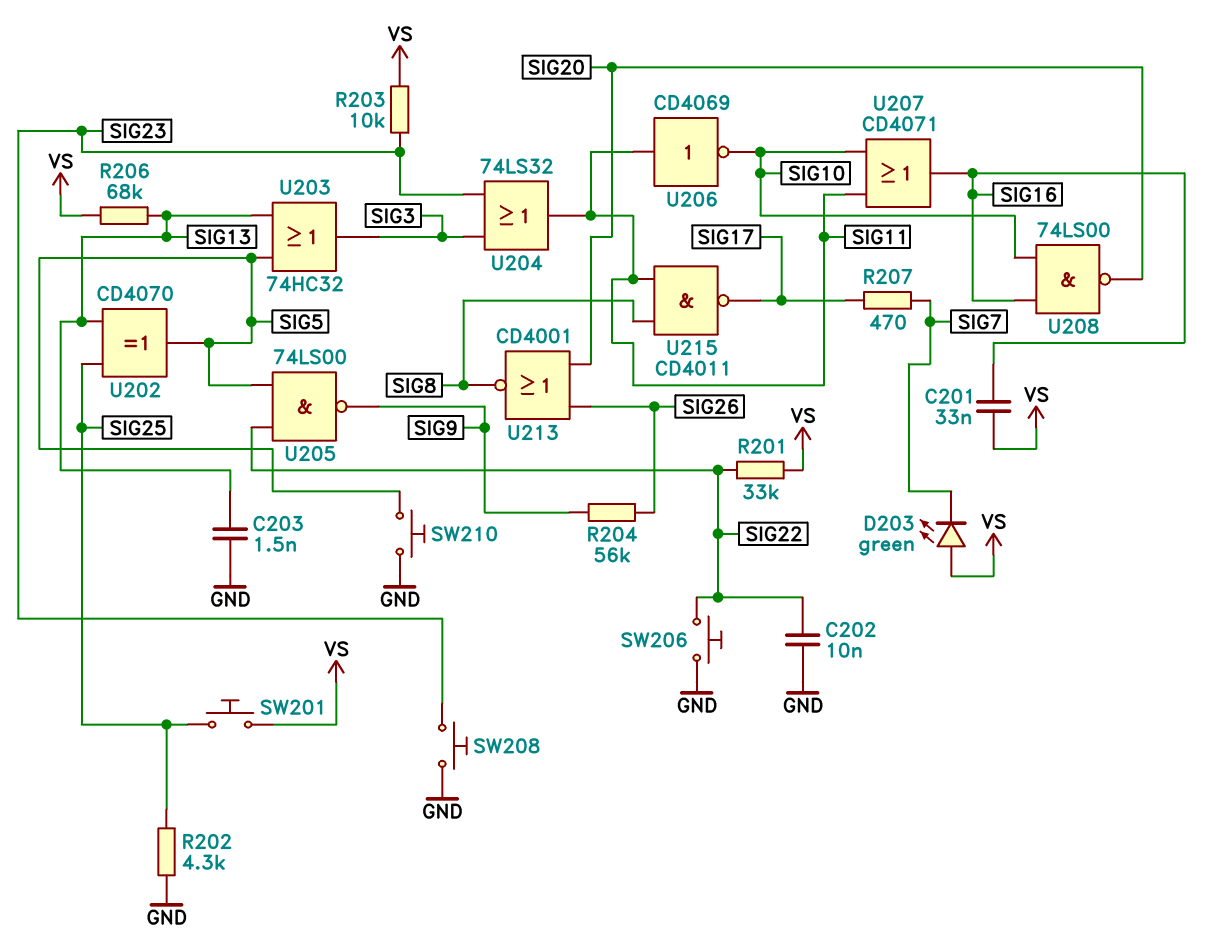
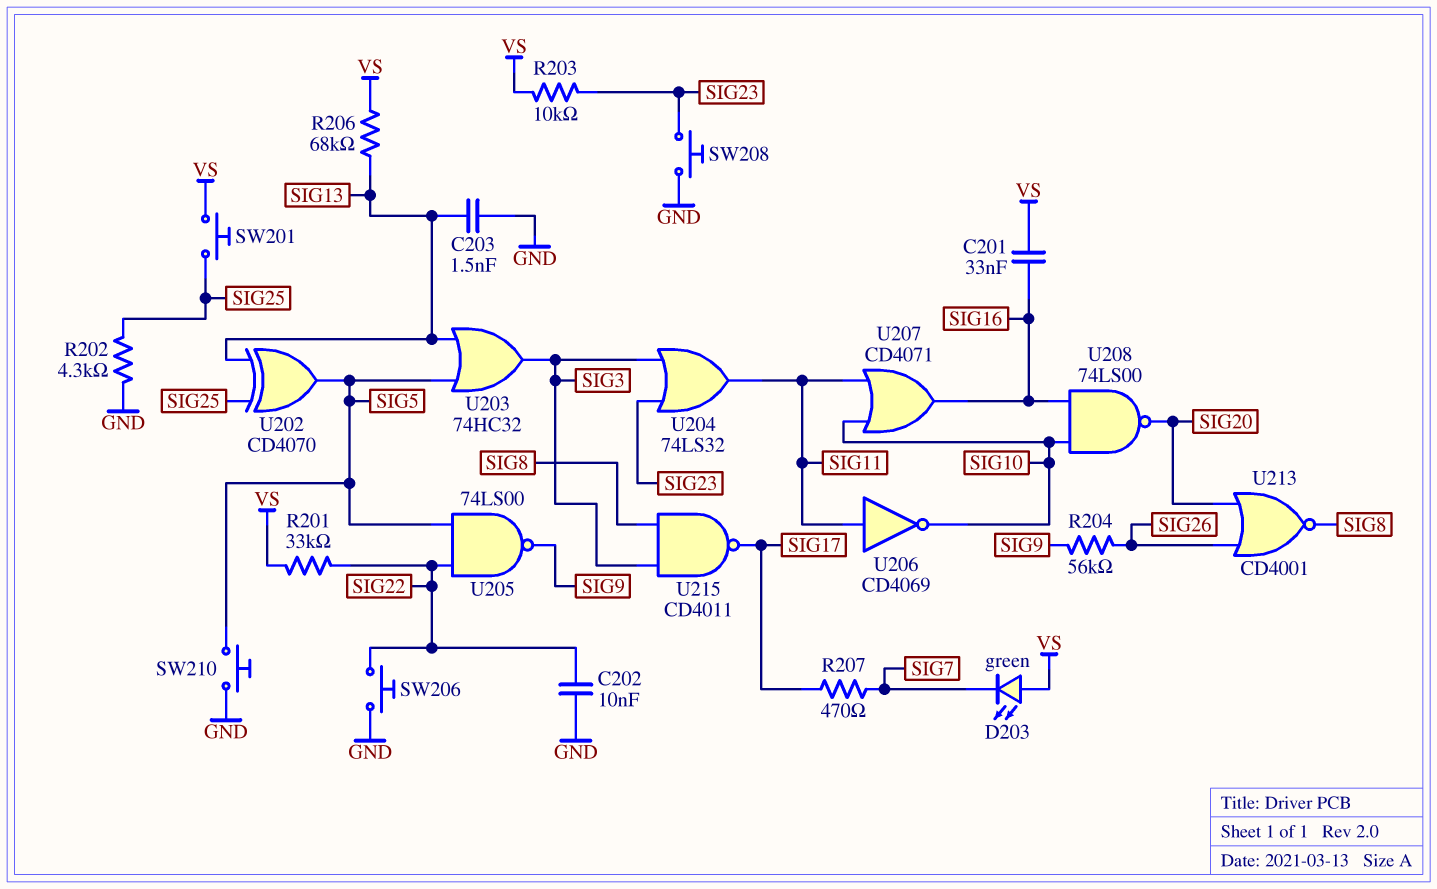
U215: NAND CD4011 (in SIG8, in SIG11, out SIG17) -> NAND CD4011 (in SIG3, in SIG8, out SIG17)

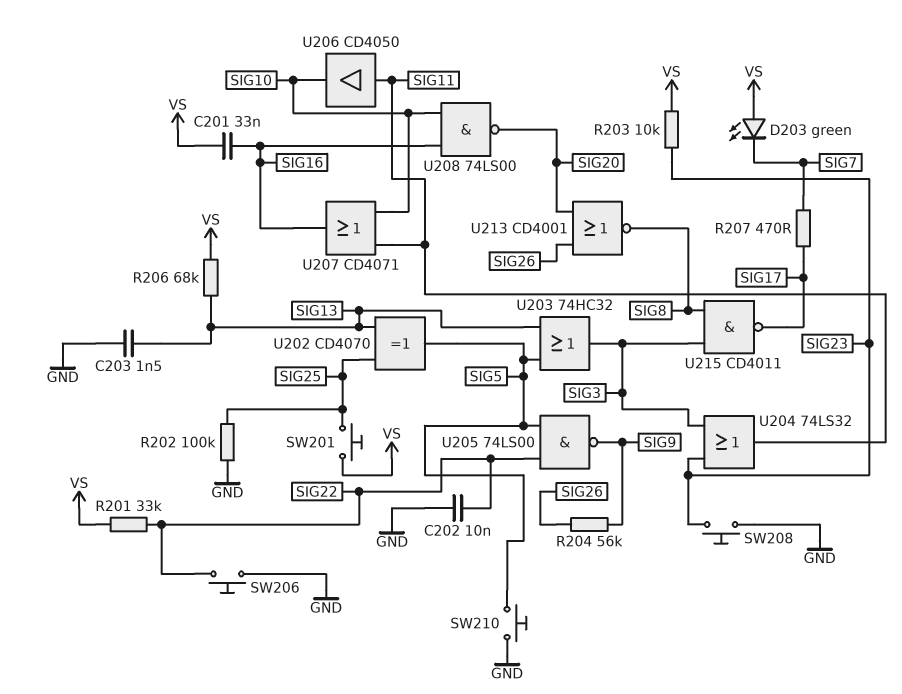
R202: 4.3k (GND, SIG25) -> 100k (GND, SIG25)
U206: NOT CD4069 (in SIG11, out SIG10) -> buffer CD4050 (in SIG11, out SIG10)

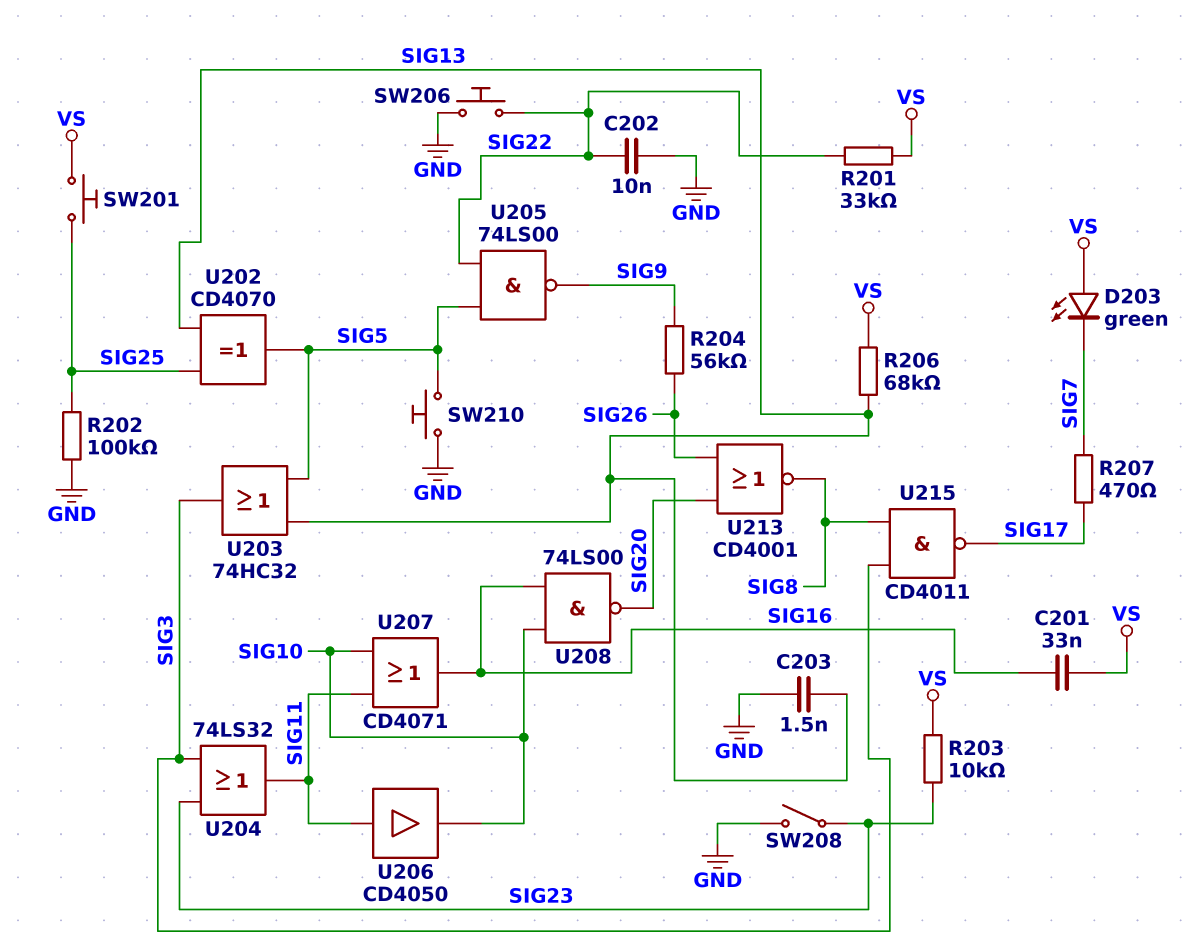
SW208: button (GND, SIG23) -> switch (GND, SIG23)

